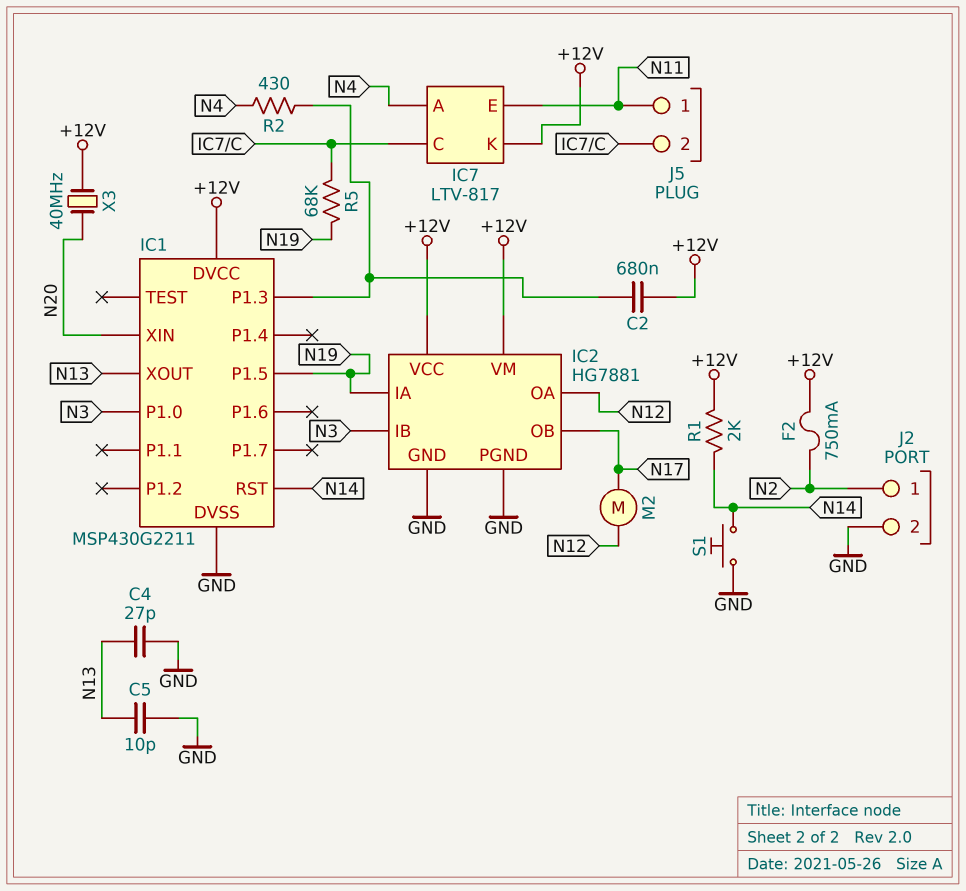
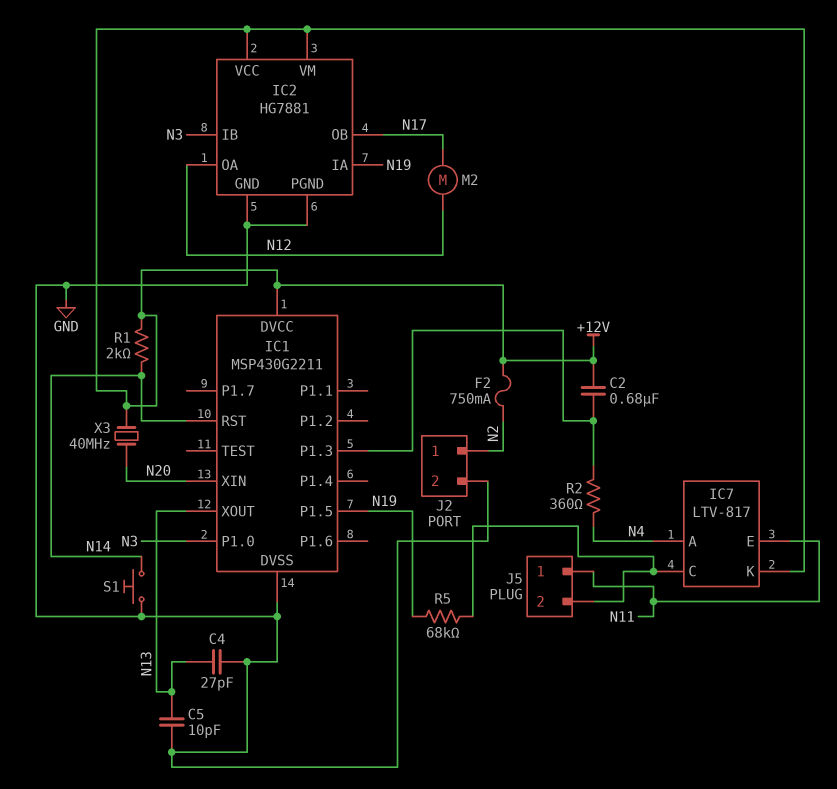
R2: 430 (IC1/P1.3, N4) -> 360 (IC1/P1.3, N4)

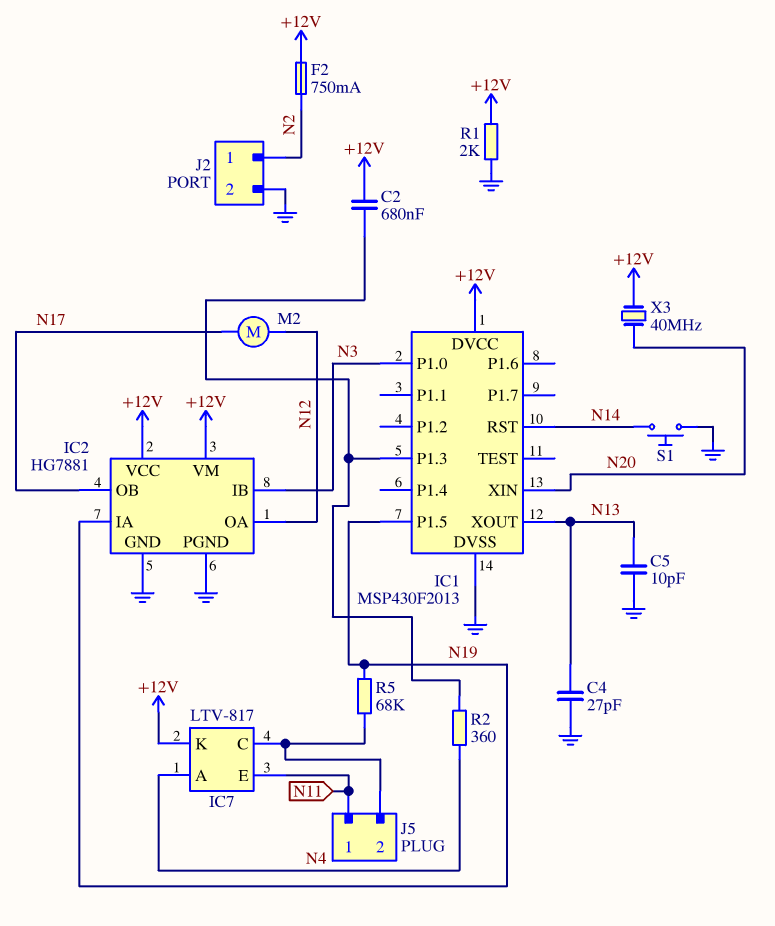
IC1: MSP430G2211 -> MSP430F2013
R1: 2k (+12V, N14) -> 2k (+12V, GND)

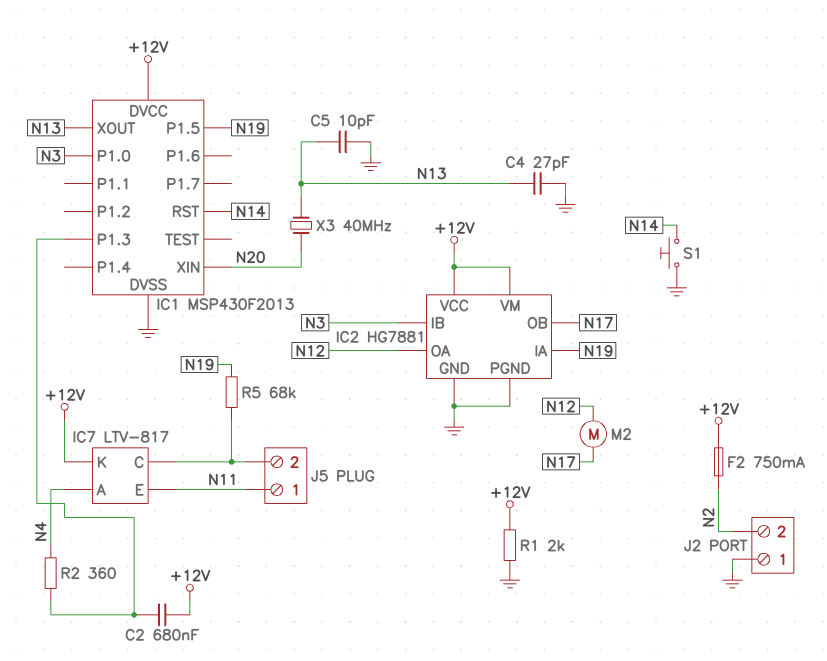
J2 pin 1: N2 -> GND
J2 pin 2: GND -> N2
X3: 40MHz (+12V, N20) -> 40MHz (N13, N20)

